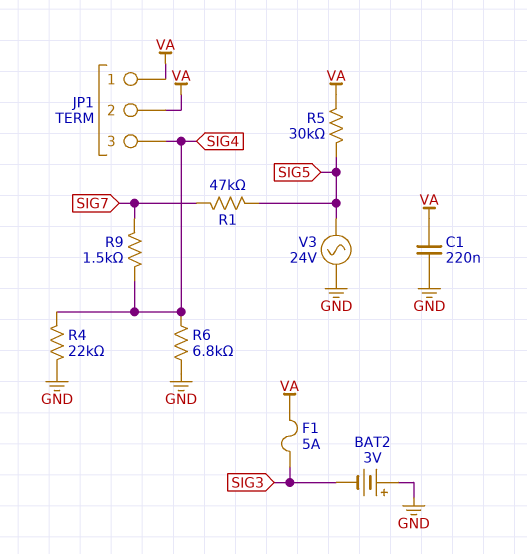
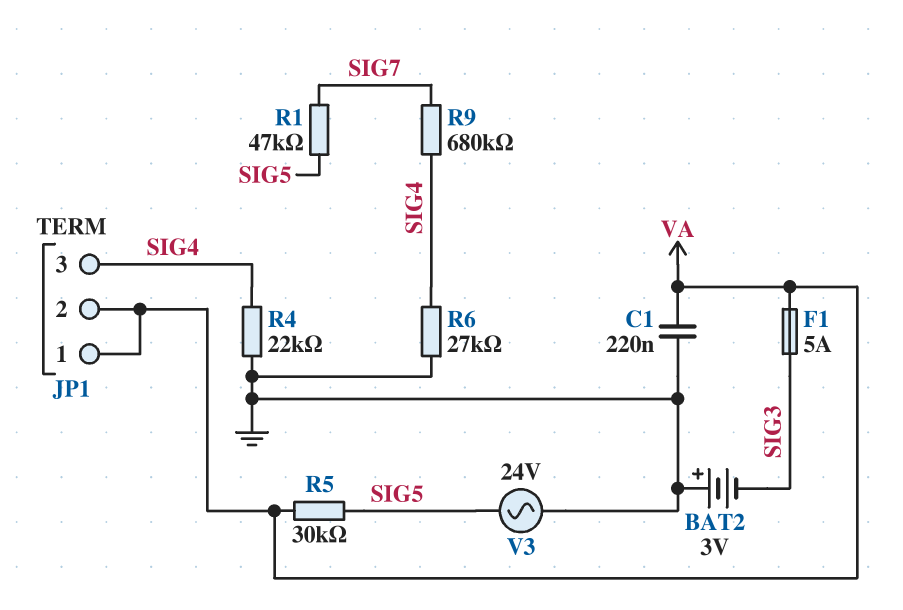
R6: 6.8k (GND, SIG4) -> 27k (GND, SIG4)
R9: 1.5k (SIG4, SIG7) -> 680k (SIG4, SIG7)

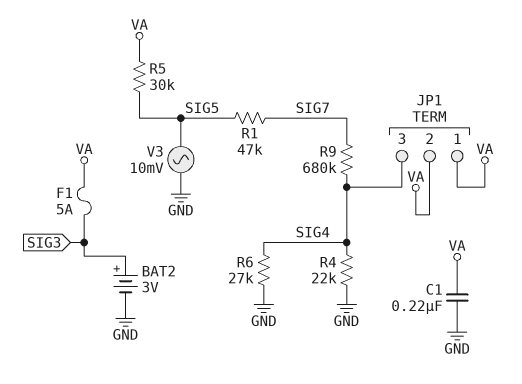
BAT2: 3V (plus GND, minus SIG3) -> 3V (plus SIG3, minus GND)
V3: AC 24V (GND, SIG5) -> AC 10mV (GND, SIG5)

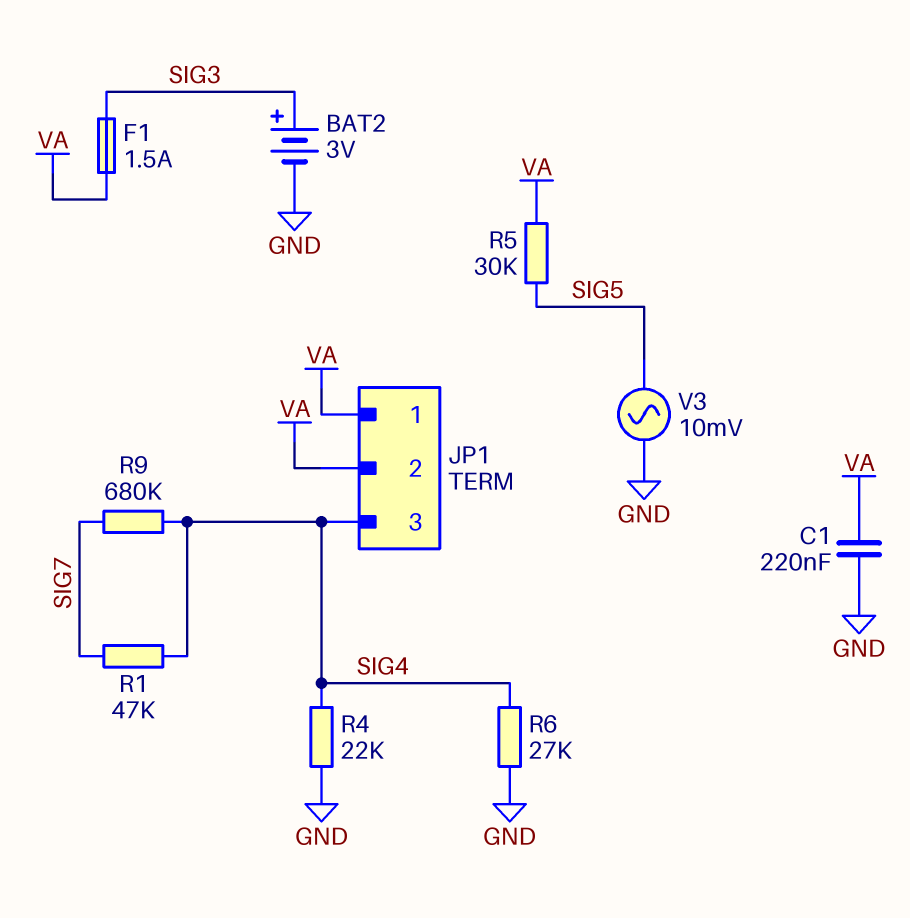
F1: 5A (SIG3, VA) -> 1.5A (SIG3, VA)
R1: 47k (SIG5, SIG7) -> 47k (SIG4, SIG7)

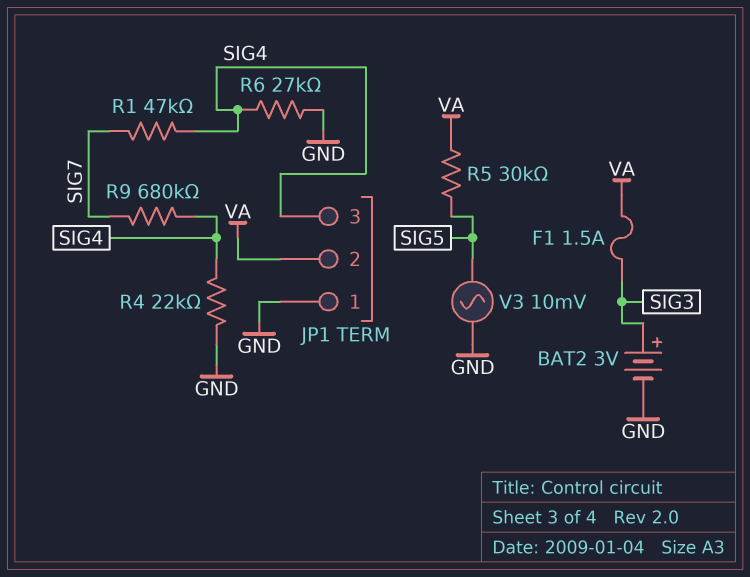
C1: 220nF (GND, VA) -> none
JP1 pin 1: VA -> GND

